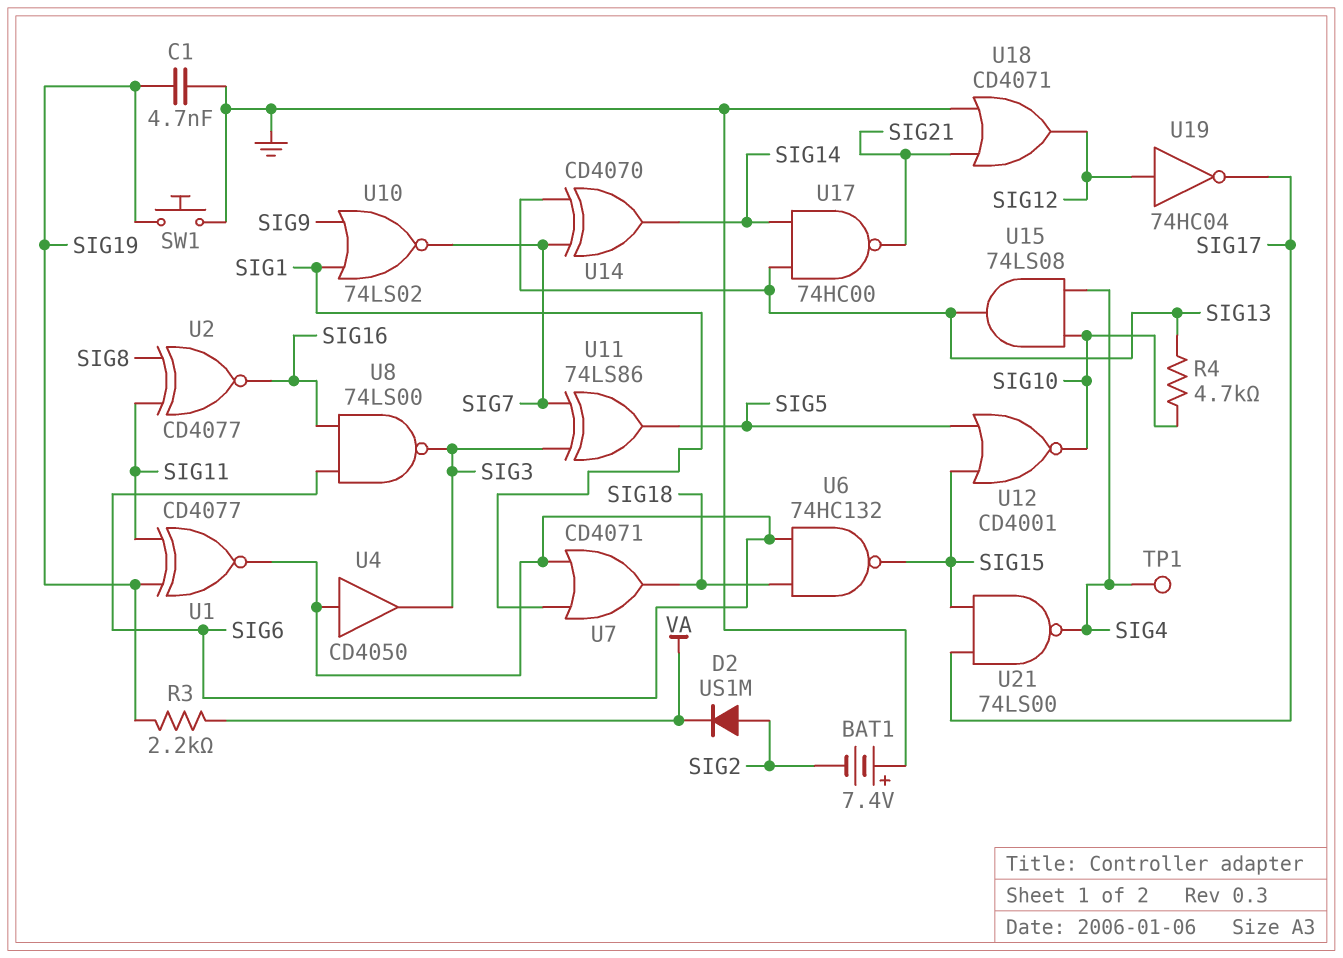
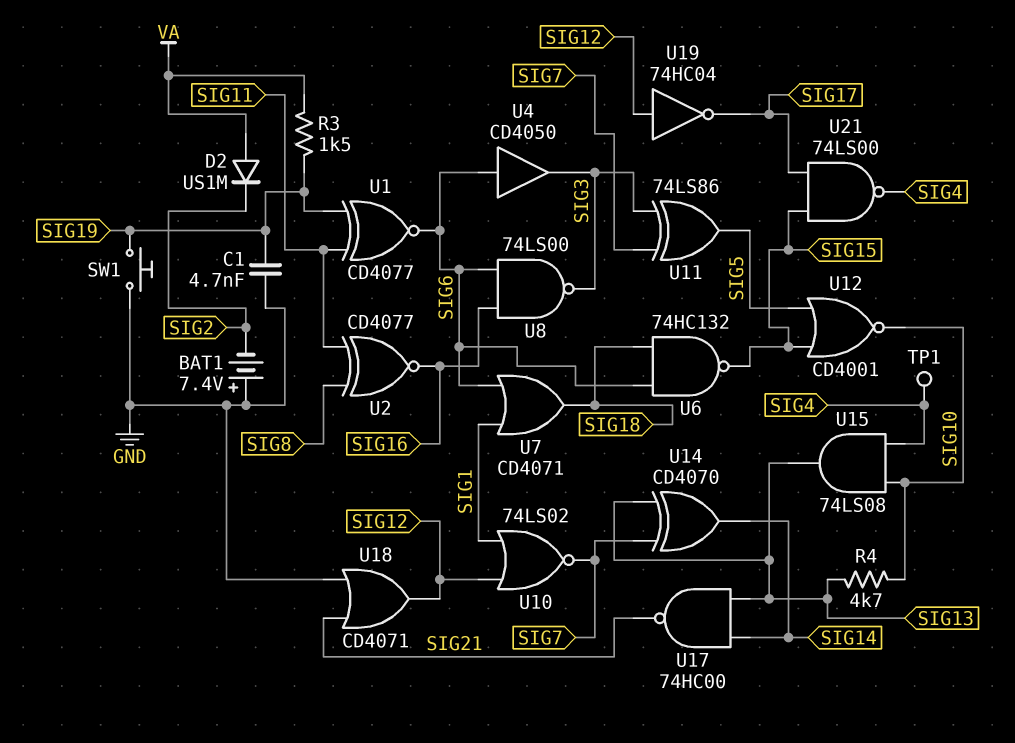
D2: diode US1M (A SIG2, K VA) -> diode US1M (A VA, K SIG2)
R3: 2.2k (SIG19, VA) -> 1.5k (SIG19, VA)
U10: NOR 74LS02 (in SIG1, in SIG9, out SIG7) -> NOR 74LS02 (in SIG1, in SIG12, out SIG7)

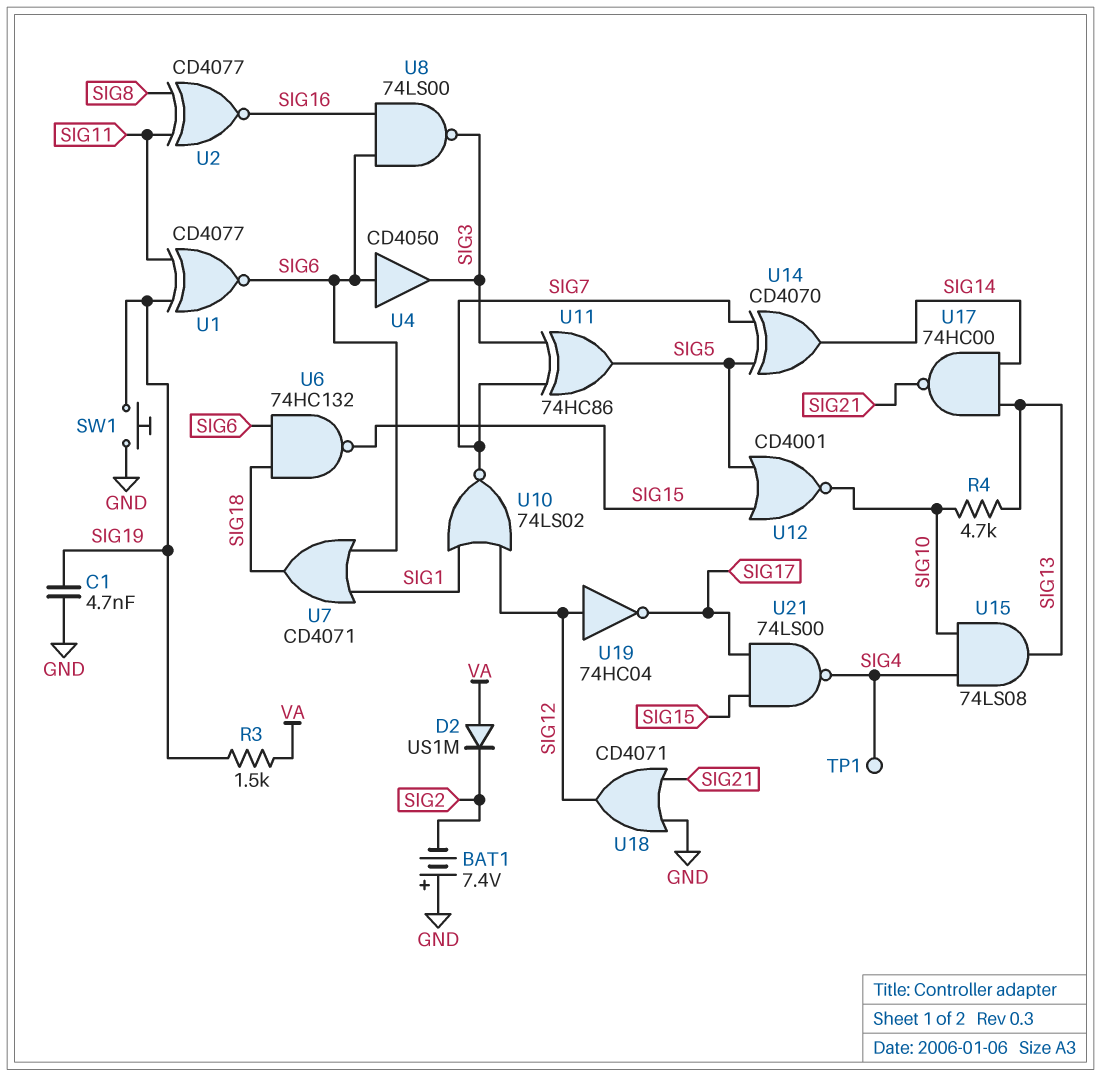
U11: XOR 74LS86 (in SIG3, in SIG7, out SIG5) -> XOR 74HC86 (in SIG3, in SIG7, out SIG5)
U14: XOR CD4070 (in SIG7, in SIG13, out SIG14) -> XOR CD4070 (in SIG5, in SIG7, out SIG14)

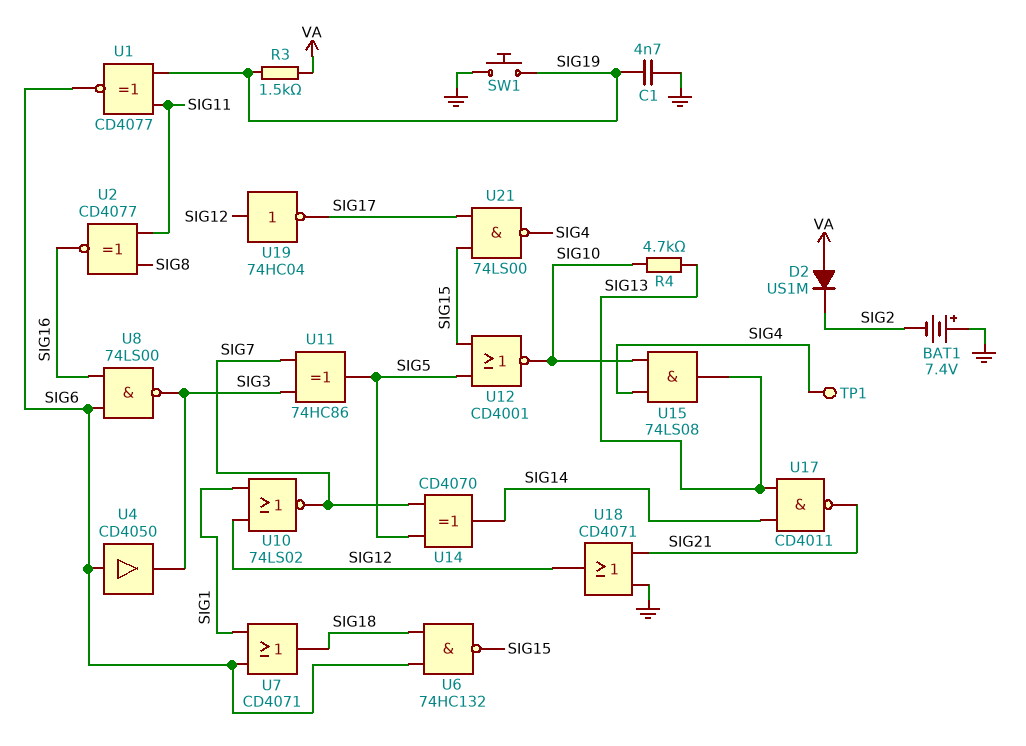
U17: NAND 74HC00 (in SIG13, in SIG14, out SIG21) -> NAND CD4011 (in SIG13, in SIG14, out SIG21)

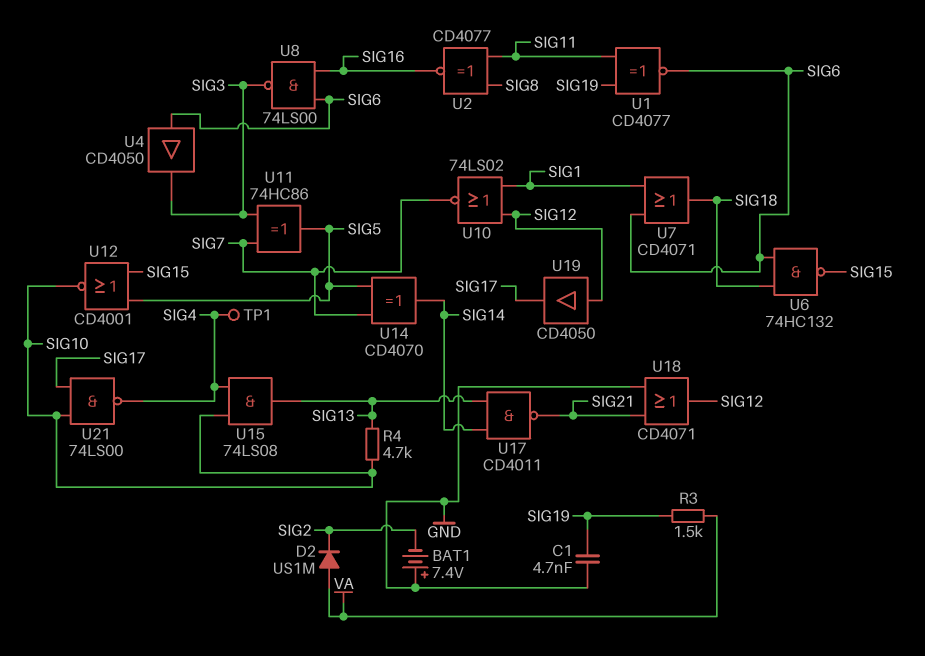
SW1: button (GND, SIG19) -> none
U19: NOT 74HC04 (in SIG12, out SIG17) -> buffer CD4050 (in SIG12, out SIG17)
U21: NAND 74LS00 (in SIG15, in SIG17, out SIG4) -> NAND 74LS00 (in SIG10, in SIG17, out SIG4)

